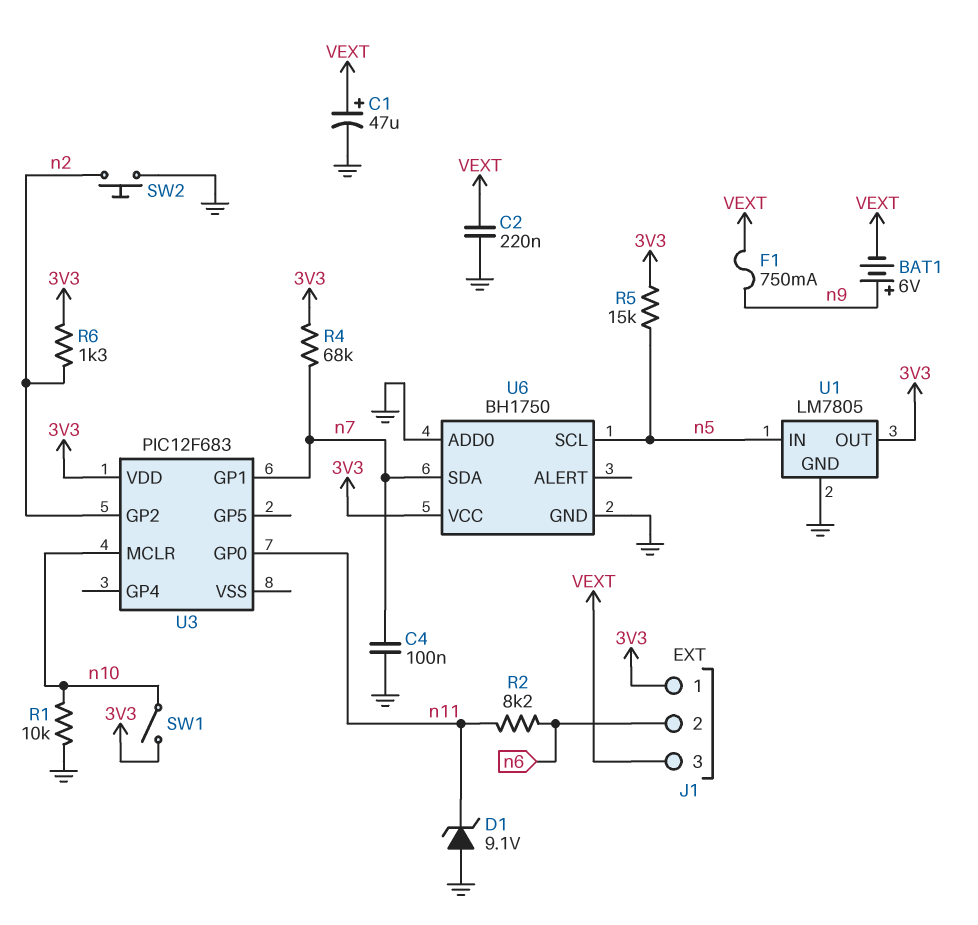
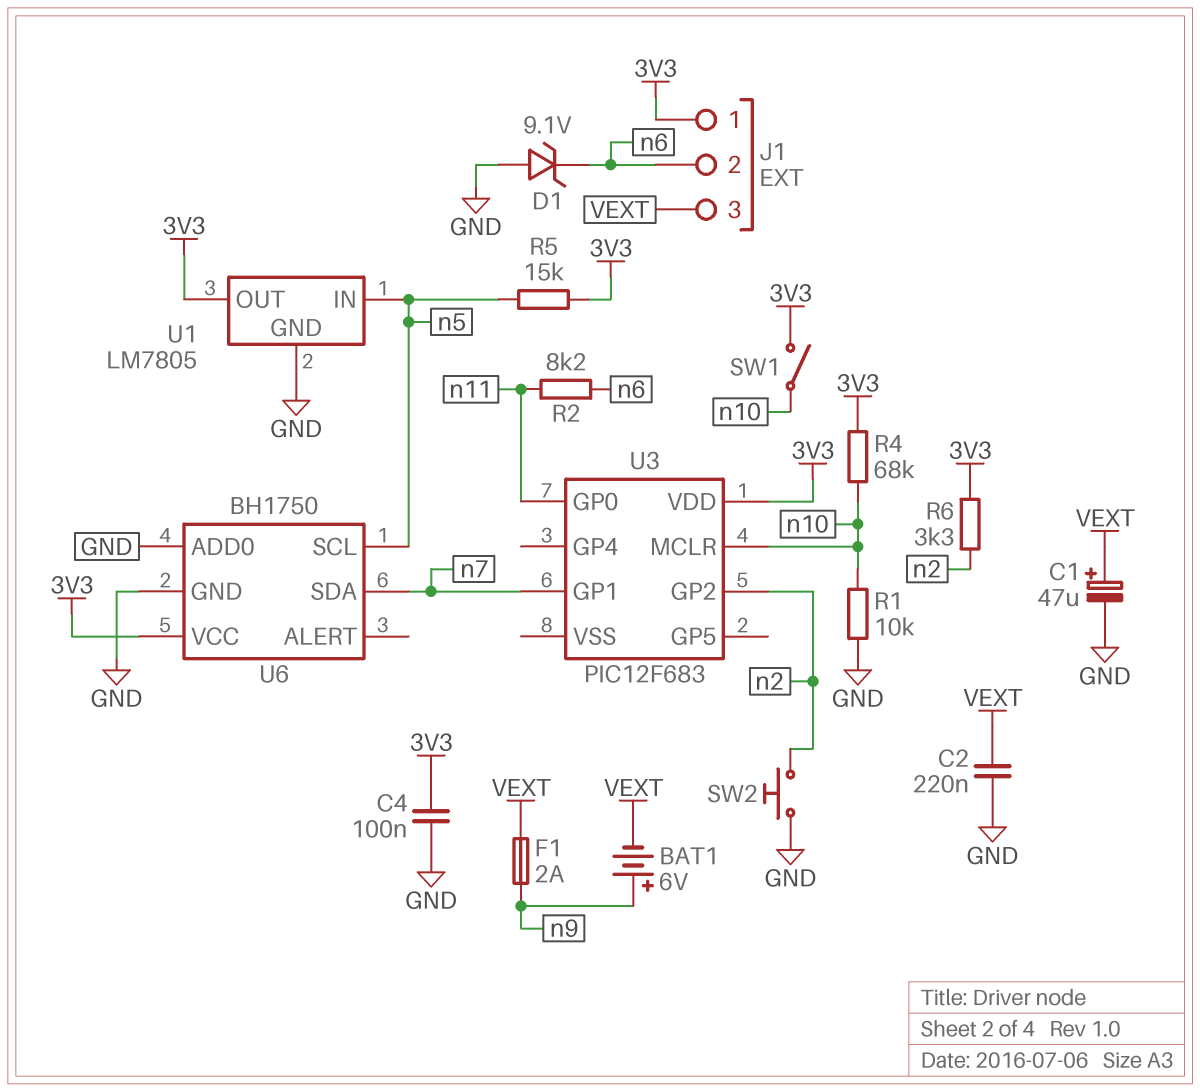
C4: 100nF (GND, n7) -> 100nF (3V3, GND)
D1: zener 9.1V (A GND, K n11) -> zener 9.1V (A GND, K n6)
F1: 750mA (VEXT, n9) -> 2A (VEXT, n9)
R4: 68k (3V3, n7) -> 68k (3V3, n10)
R6: 1.3k (3V3, n2) -> 3.3k (3V3, n2)

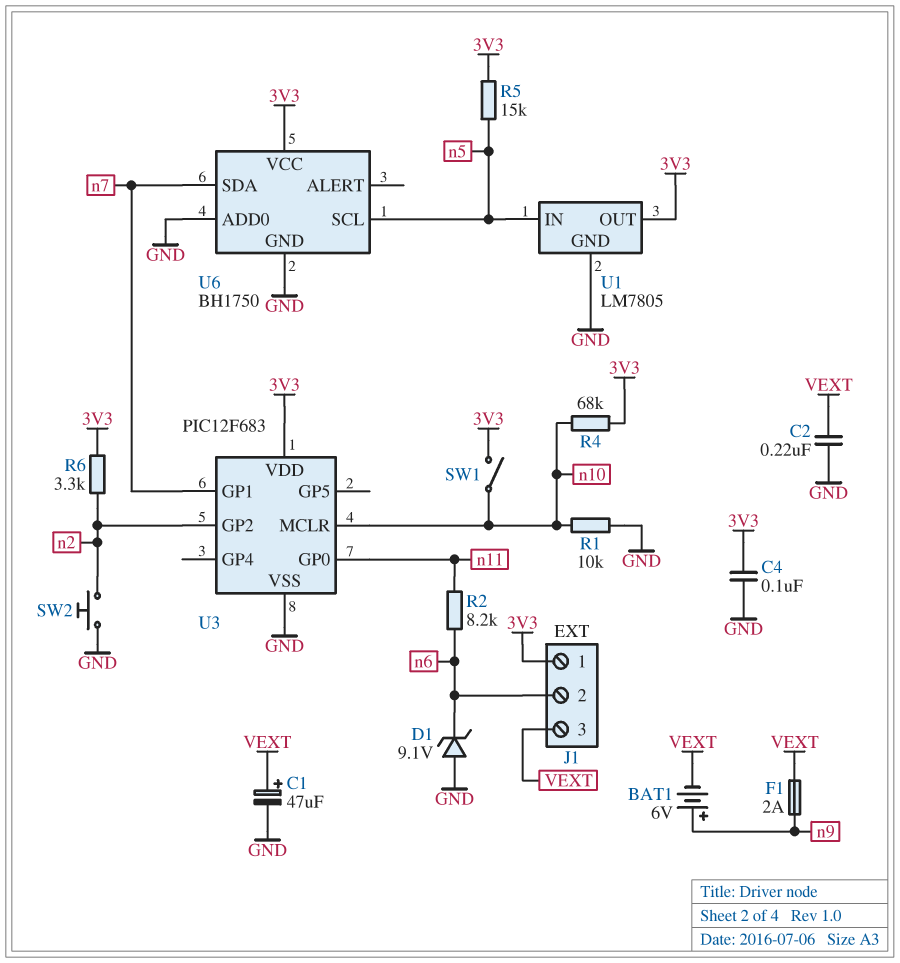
U3 pin VSS: none -> GND

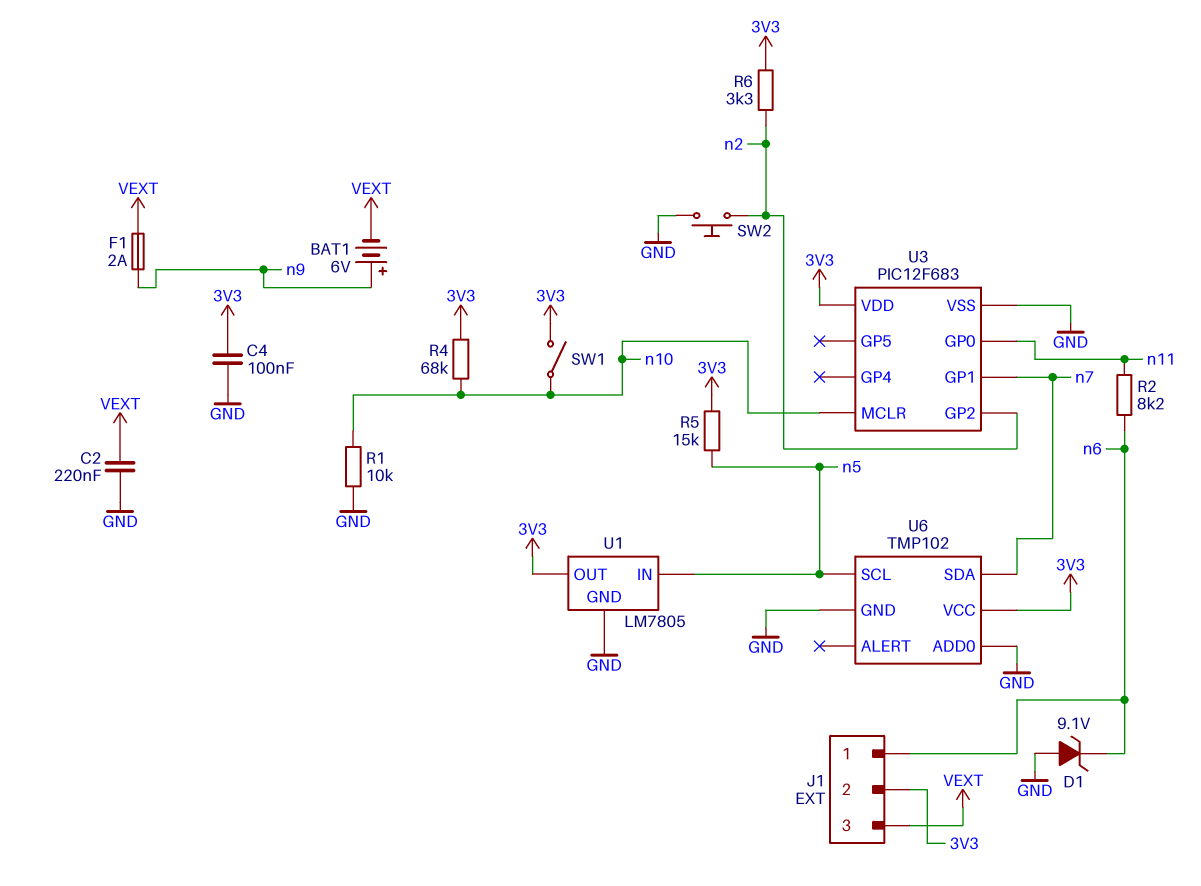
C1: 47uF (plus VEXT, minus GND) -> none
J1 pin 1: 3V3 -> n6
J1 pin 2: n6 -> 3V3
U6: BH1750 -> TMP102

